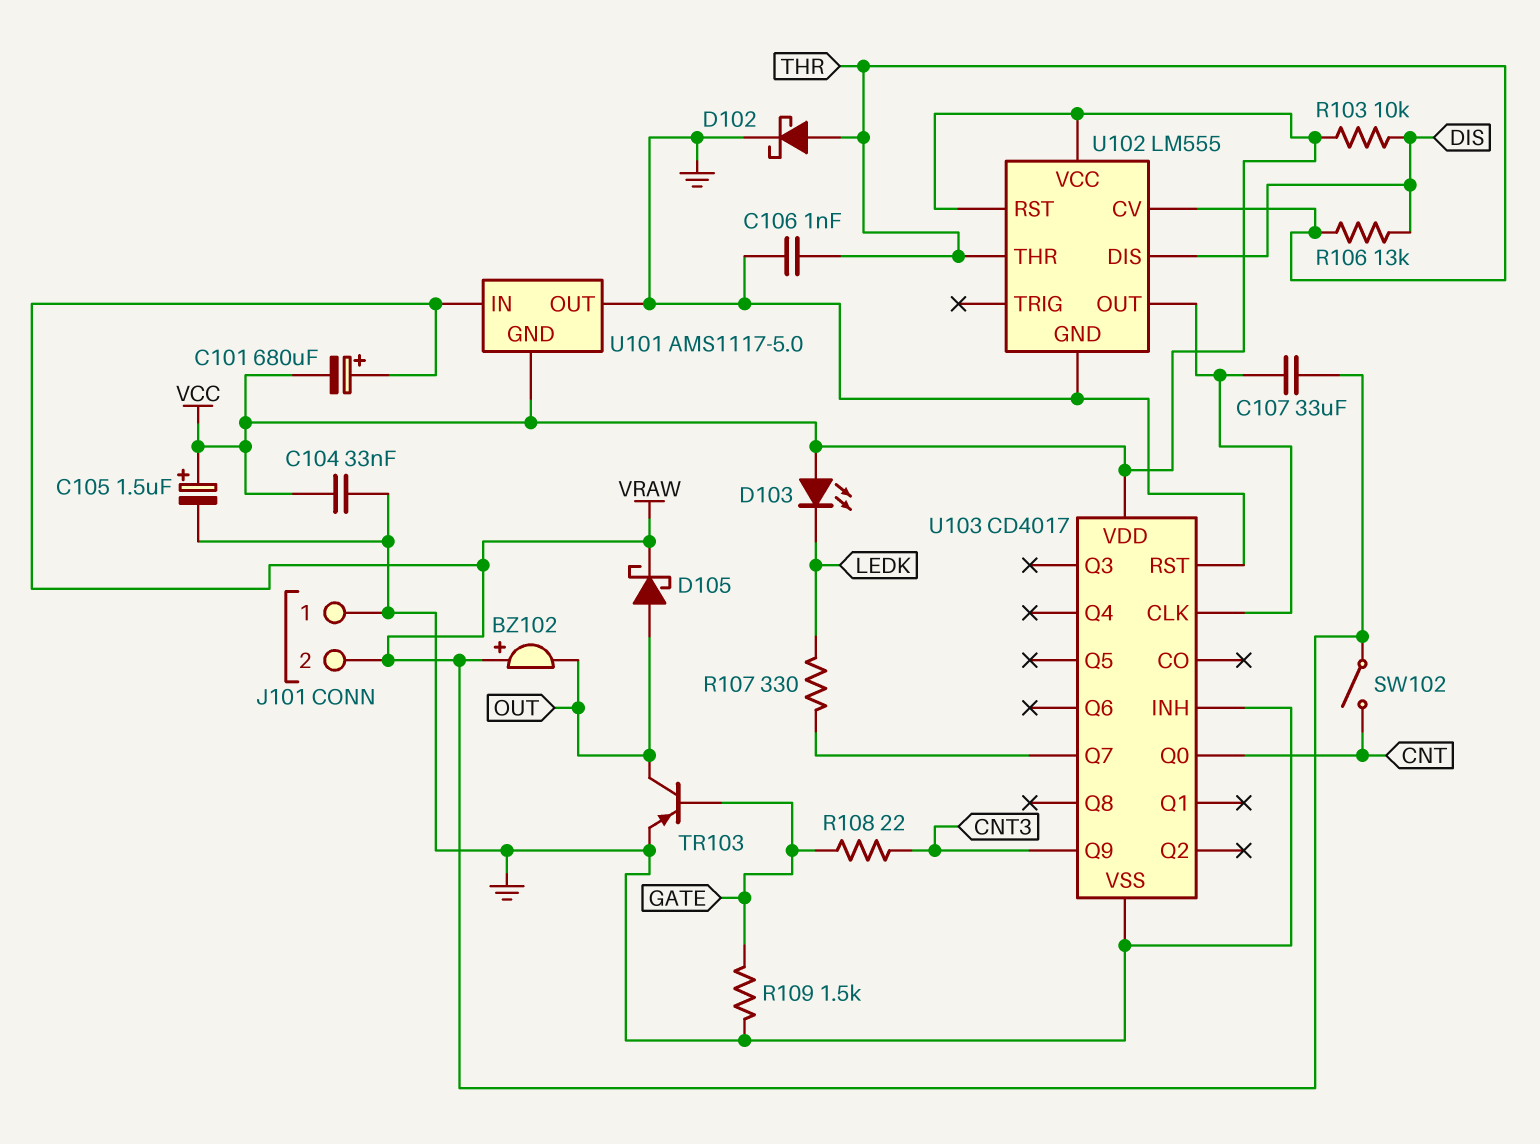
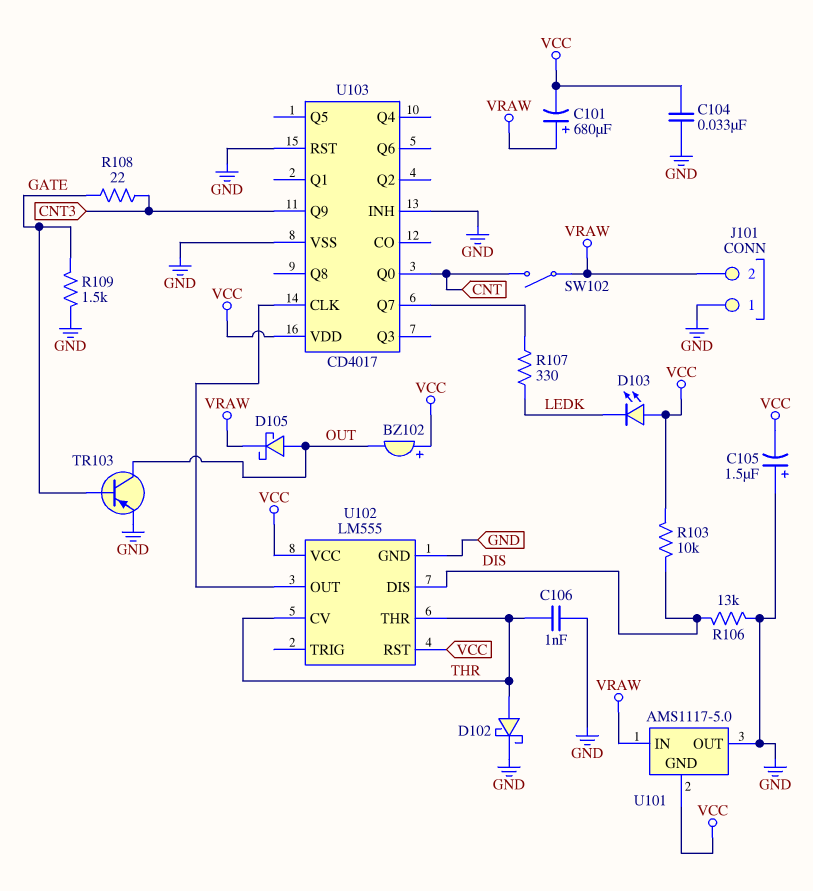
BZ102: buzzer (plus VRAW, minus OUT) -> buzzer (plus VCC, minus OUT)
C105: 1.5uF (plus VCC, minus GND) -> 1.5uF (plus GND, minus VCC)
C107: 33uF (U102/OUT, VRAW) -> none
R106: 13k (DIS, THR) -> 13k (DIS, GND)

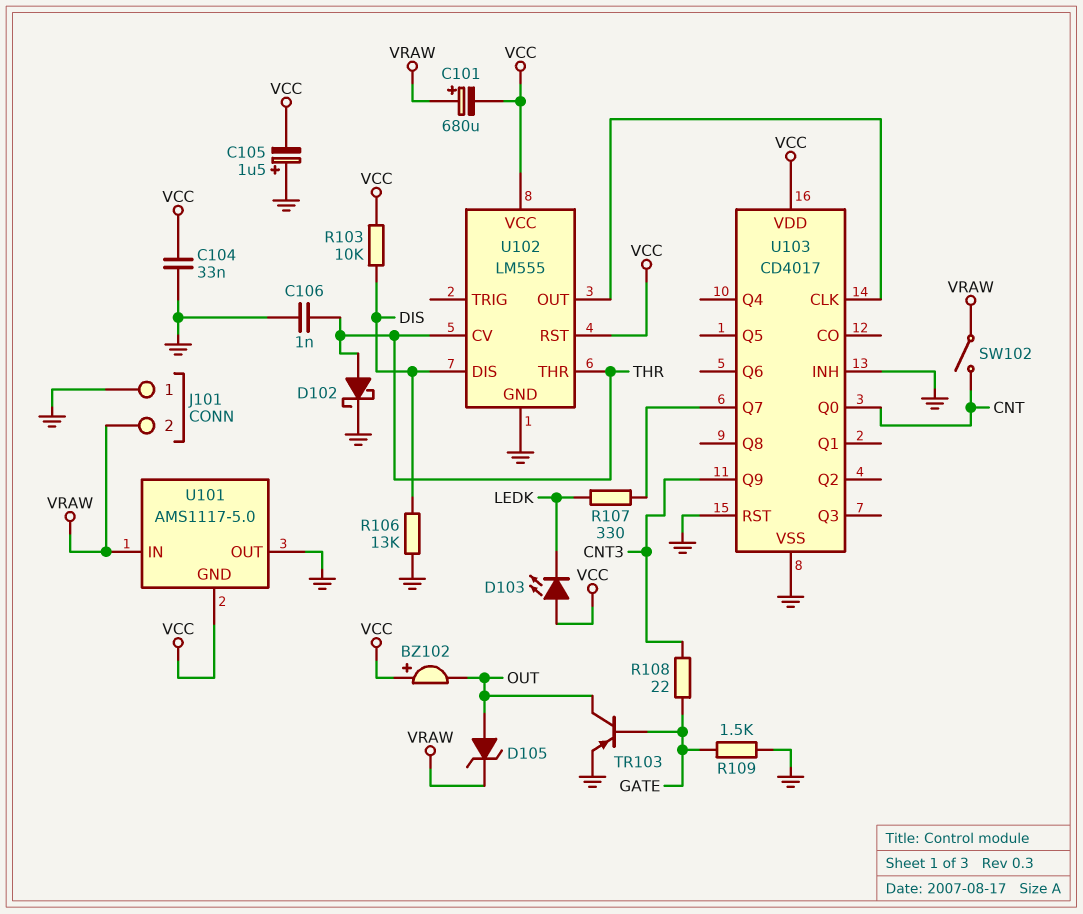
D105: schottky (A OUT, K VRAW) -> zener (A OUT, K VRAW)

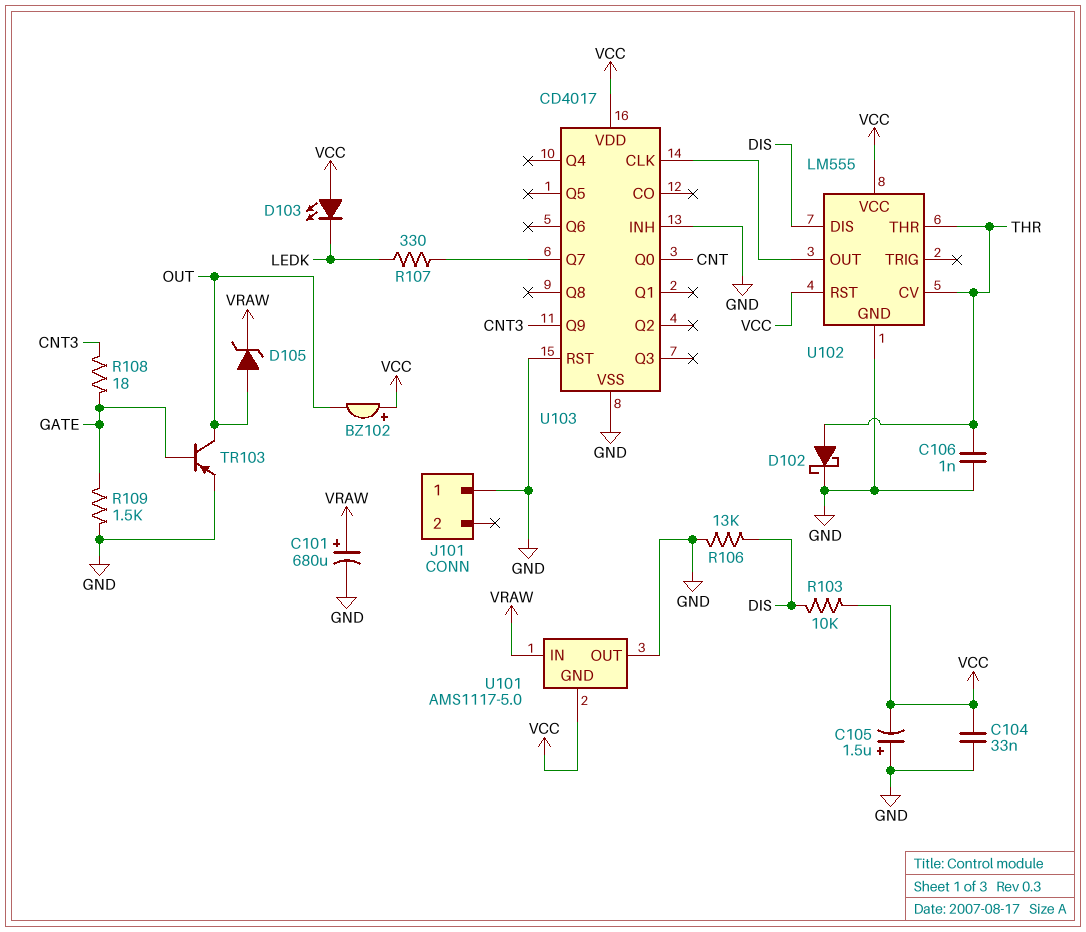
C101: 680uF (plus VRAW, minus VCC) -> 680uF (plus VRAW, minus GND)
J101 pin 2: VRAW -> none
R108: 22 (CNT3, GATE) -> 18 (CNT3, GATE)
SW102: switch (CNT, VRAW) -> none

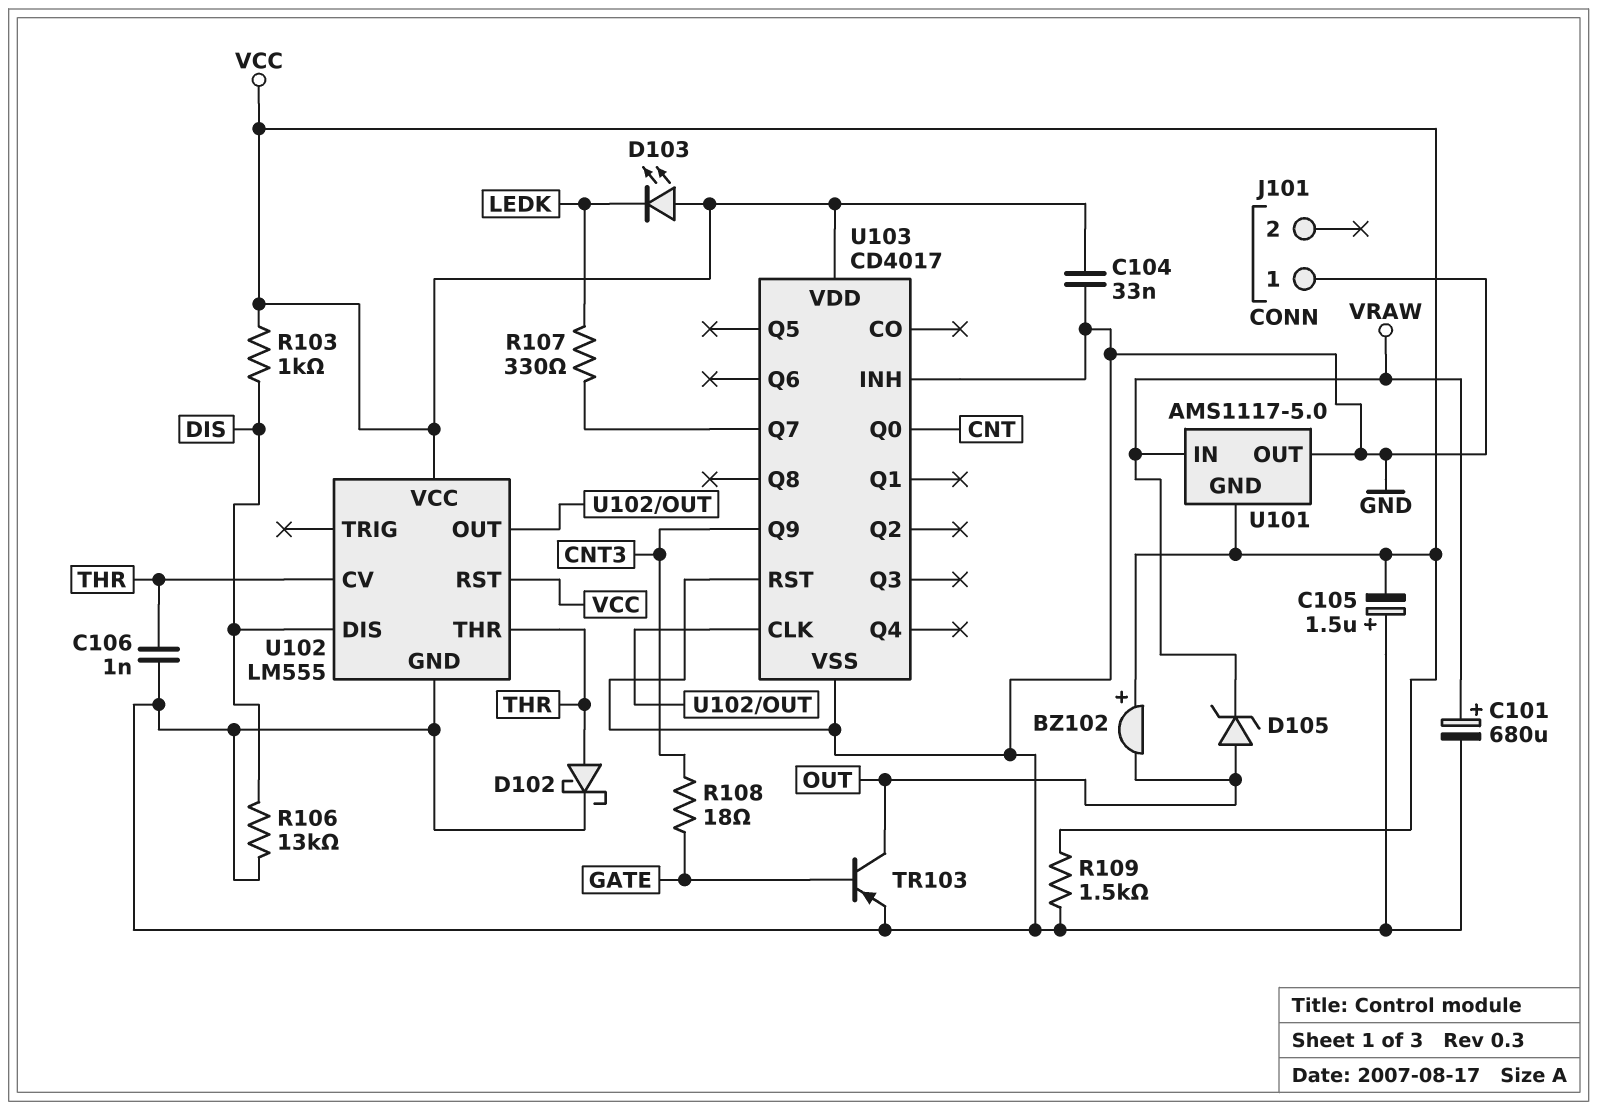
R103: 10k (DIS, VCC) -> 1k (DIS, VCC)
R109: 1.5k (GATE, GND) -> 1.5k (GND, VCC)

